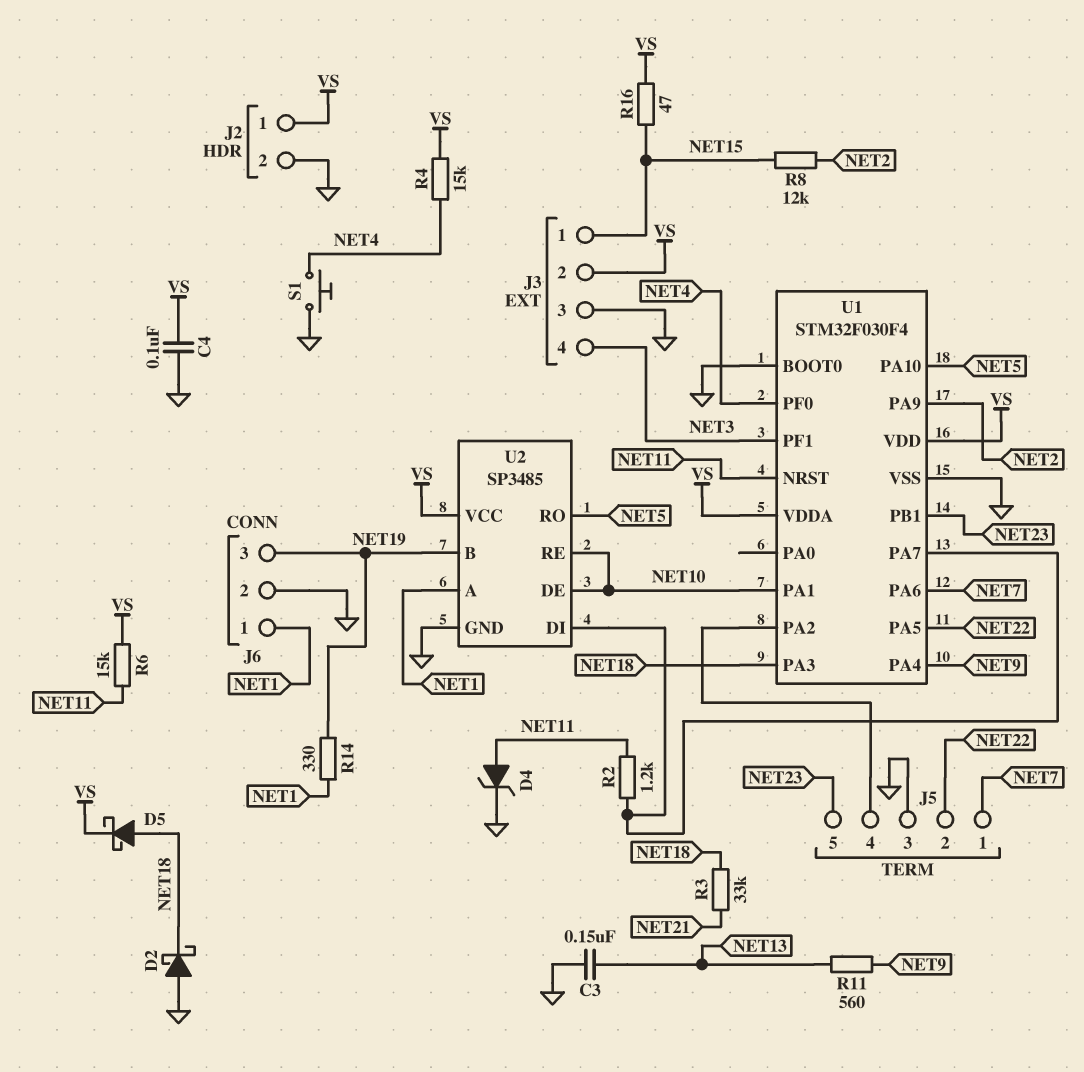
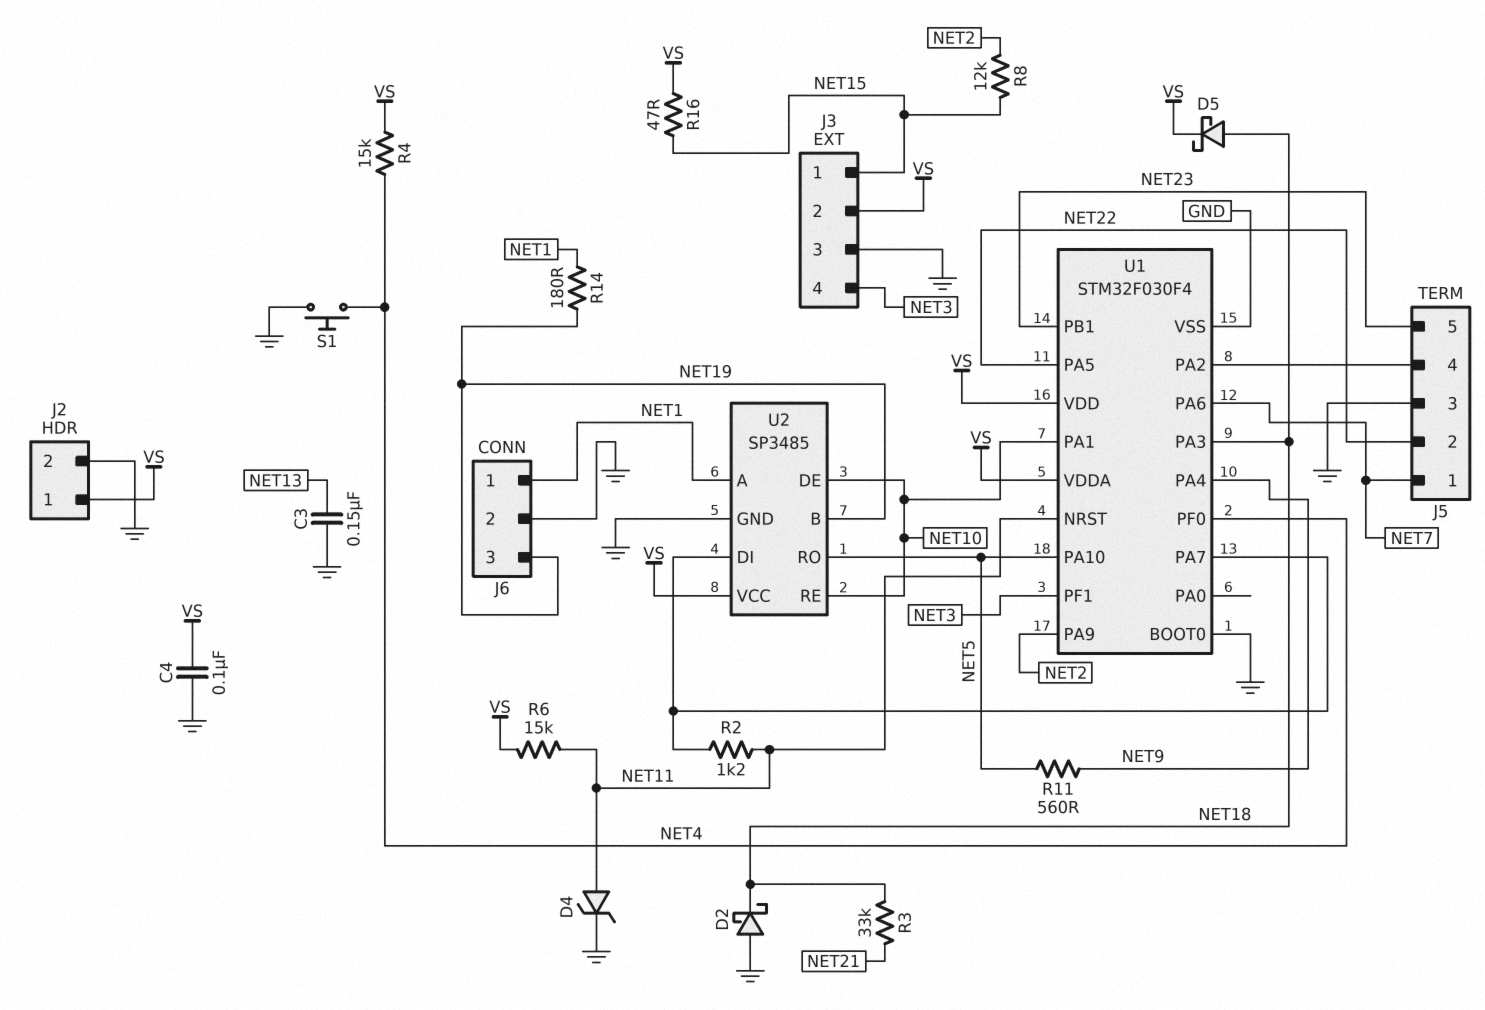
R11: 560 (NET9, NET13) -> 560 (NET5, NET9)
R14: 330 (NET1, NET19) -> 180 (NET1, NET19)

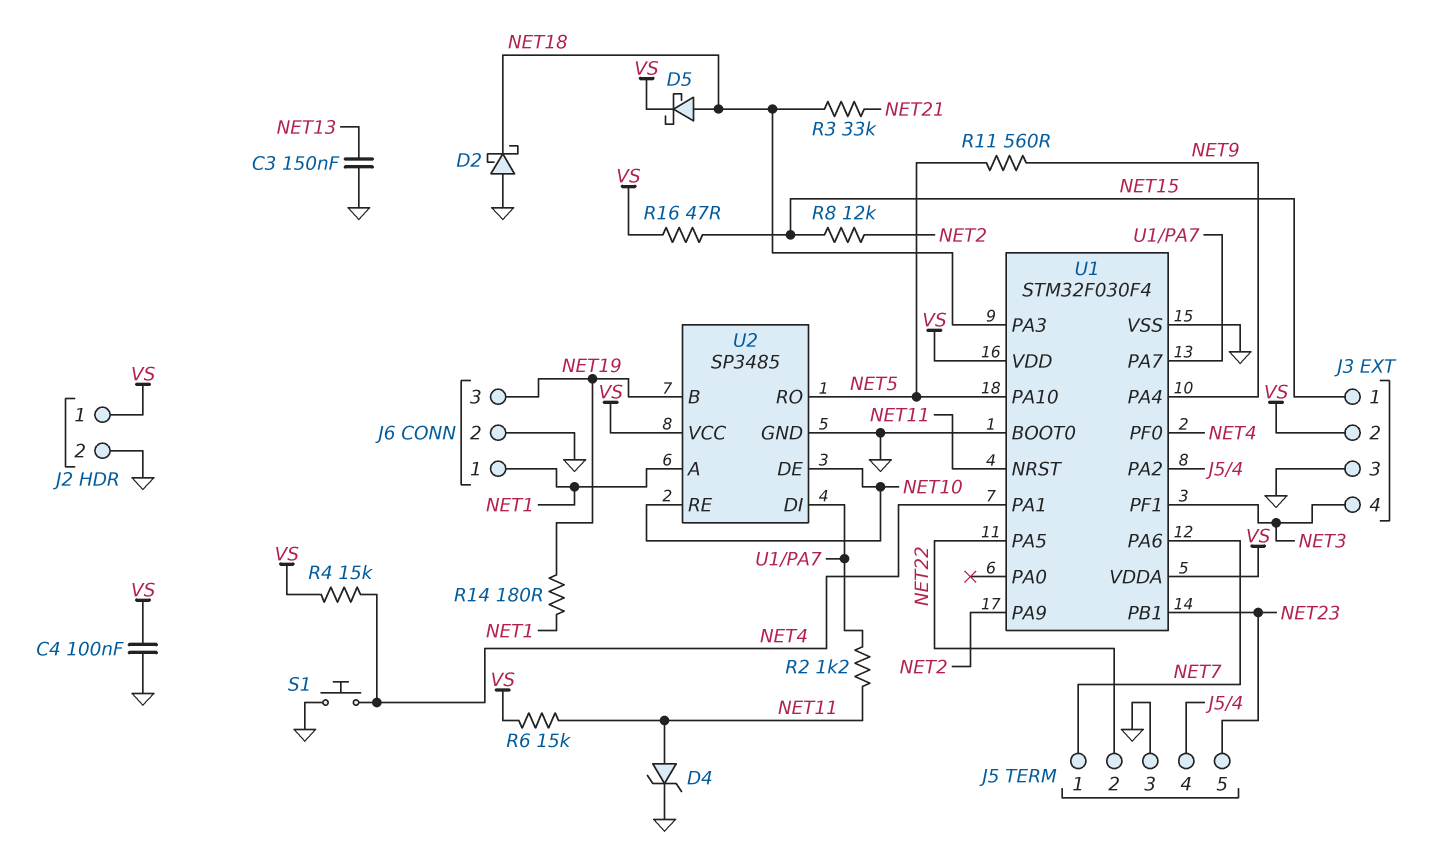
U1 pin PA1: NET10 -> NET4

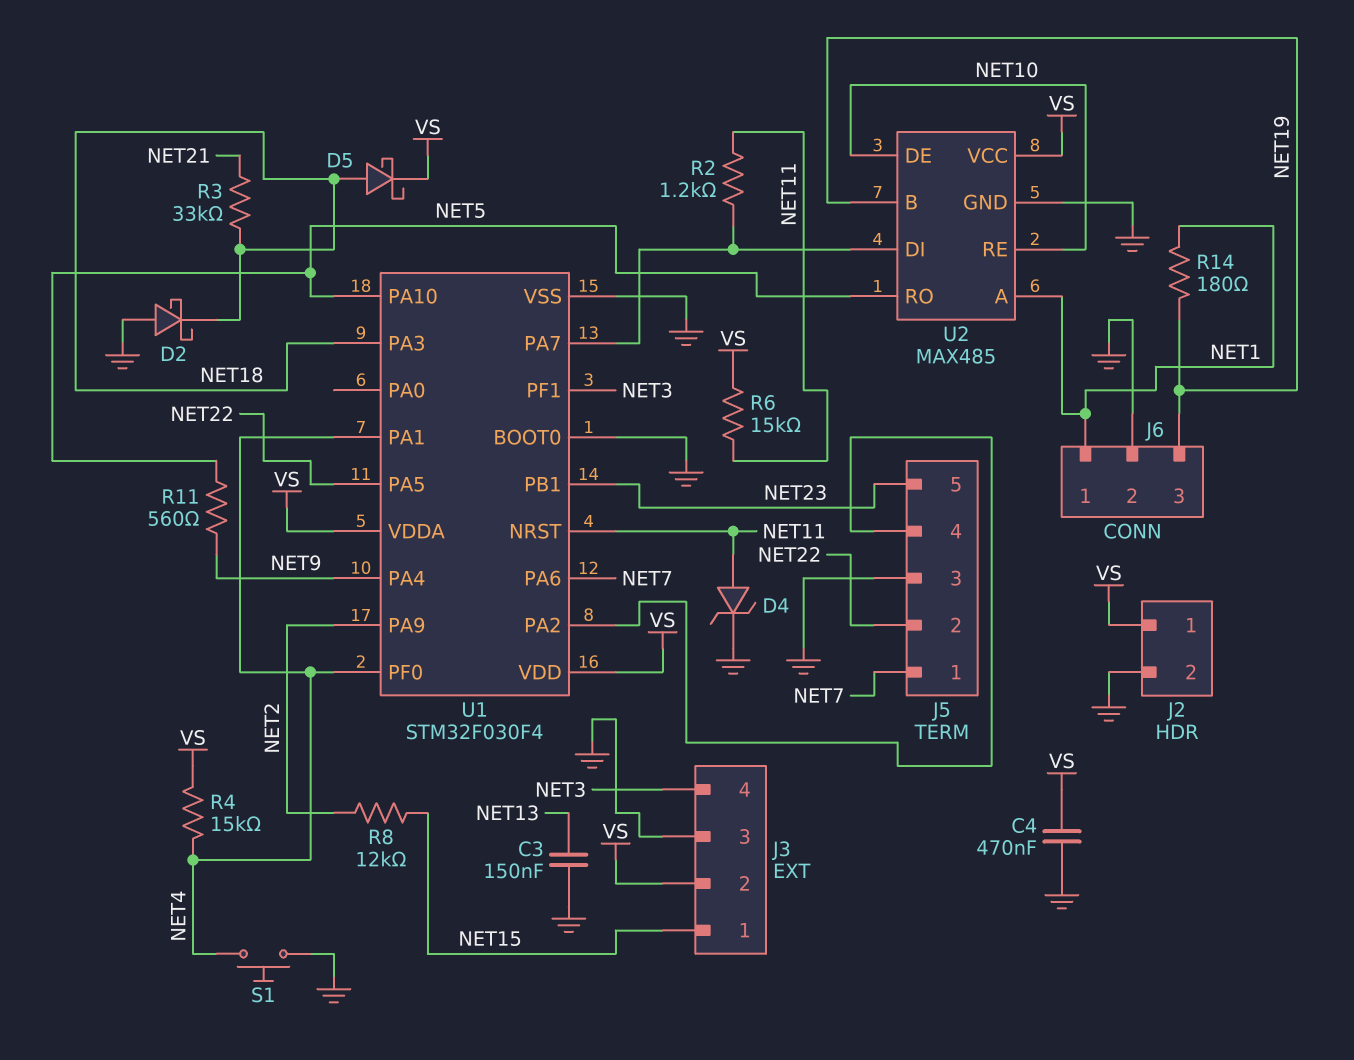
C4: 100nF (GND, VS) -> 470nF (GND, VS)
R16: 47 (NET15, VS) -> none
U2: SP3485 -> MAX485

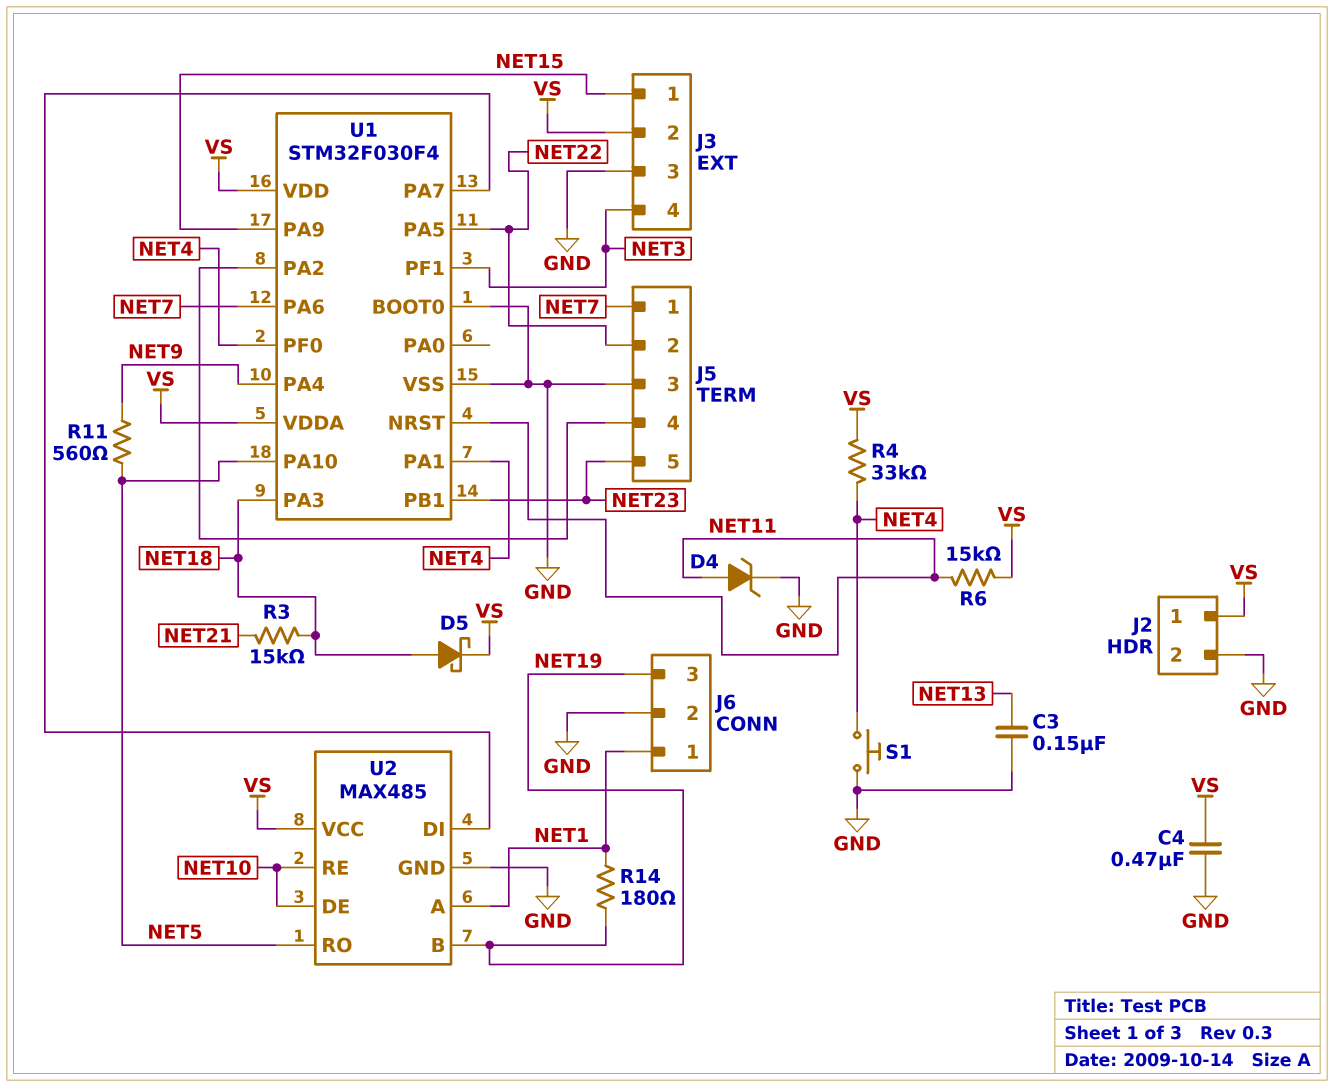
D2: schottky (A GND, K NET18) -> none
R2: 1.2k (NET11, U1/PA7) -> none
R3: 33k (NET18, NET21) -> 15k (NET18, NET21)
R4: 15k (NET4, VS) -> 33k (NET4, VS)
R8: 12k (NET2, NET15) -> none
U1 pin PA9: NET2 -> NET15

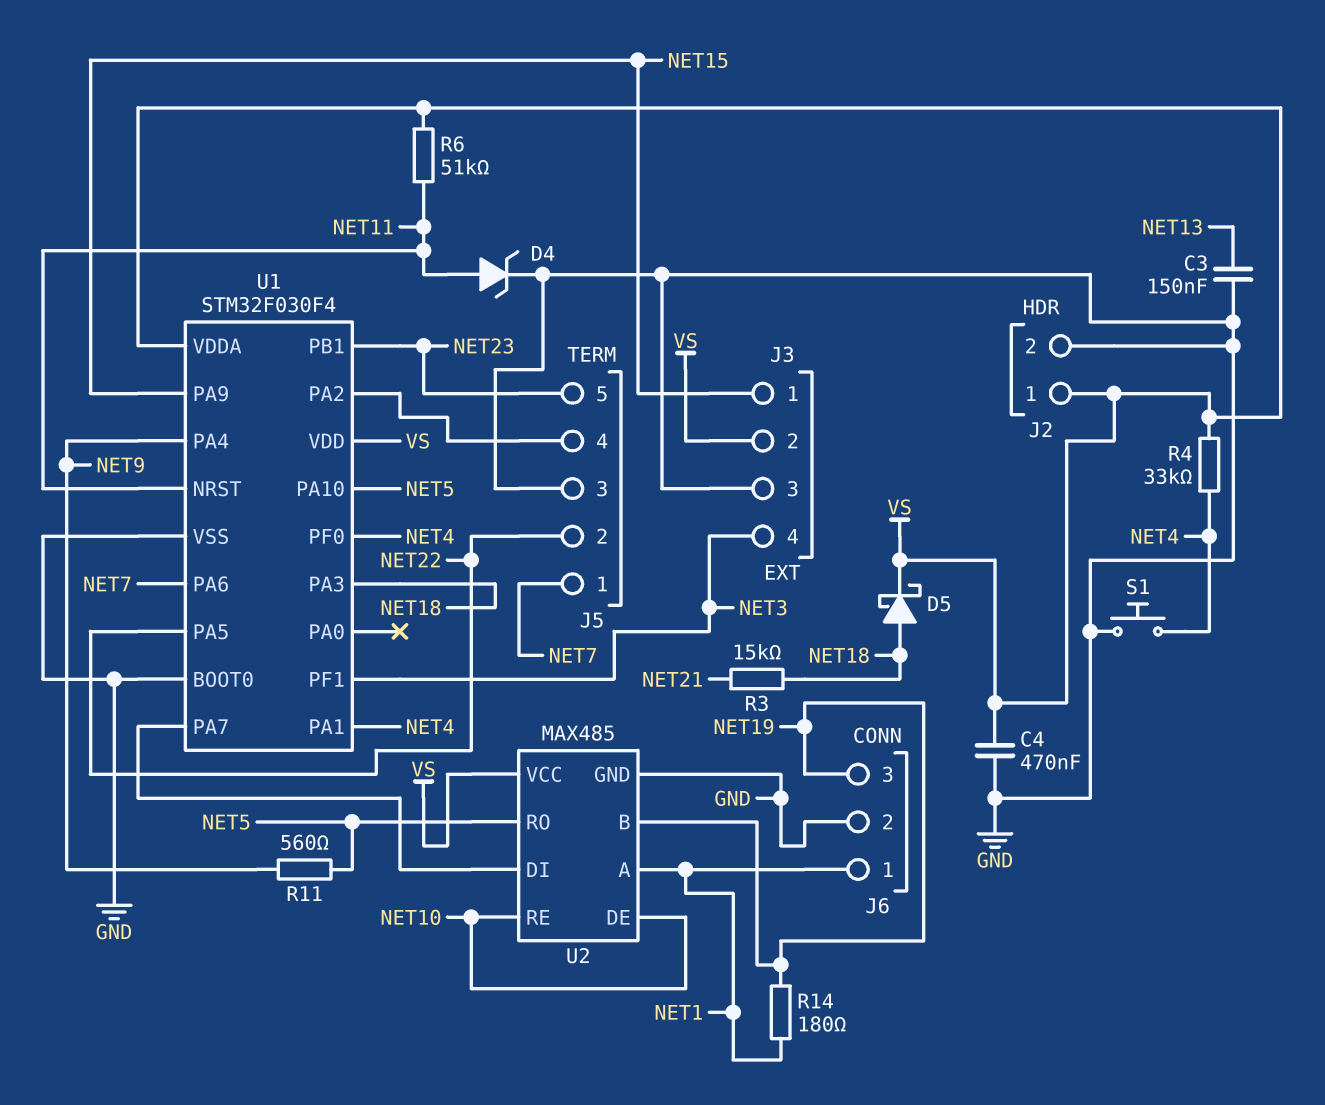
R6: 15k (NET11, VS) -> 51k (NET11, VS)

